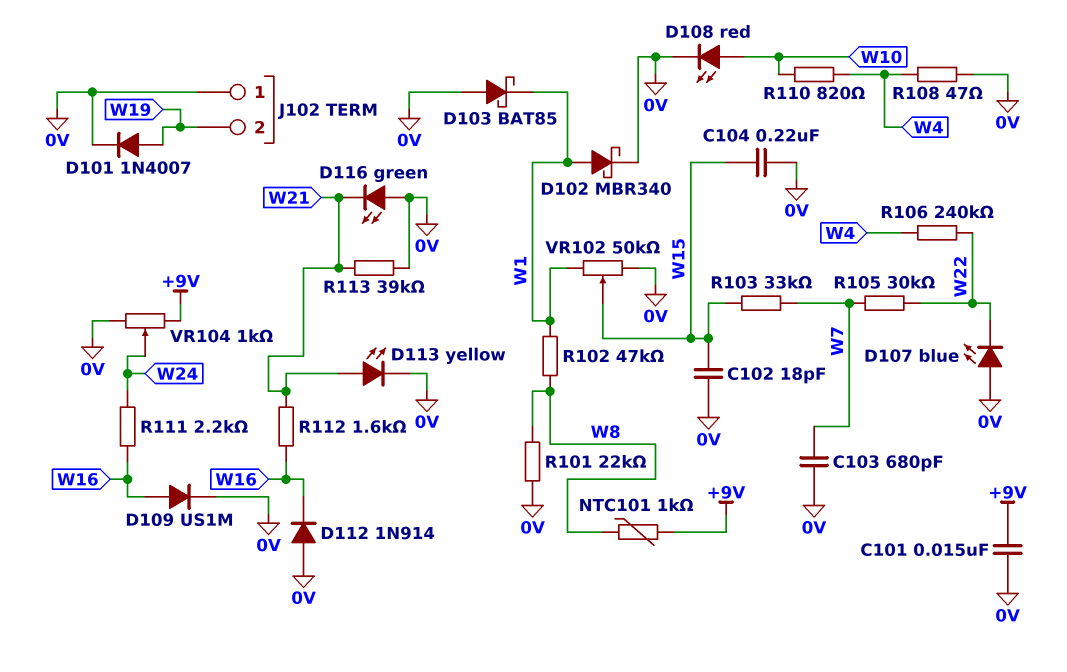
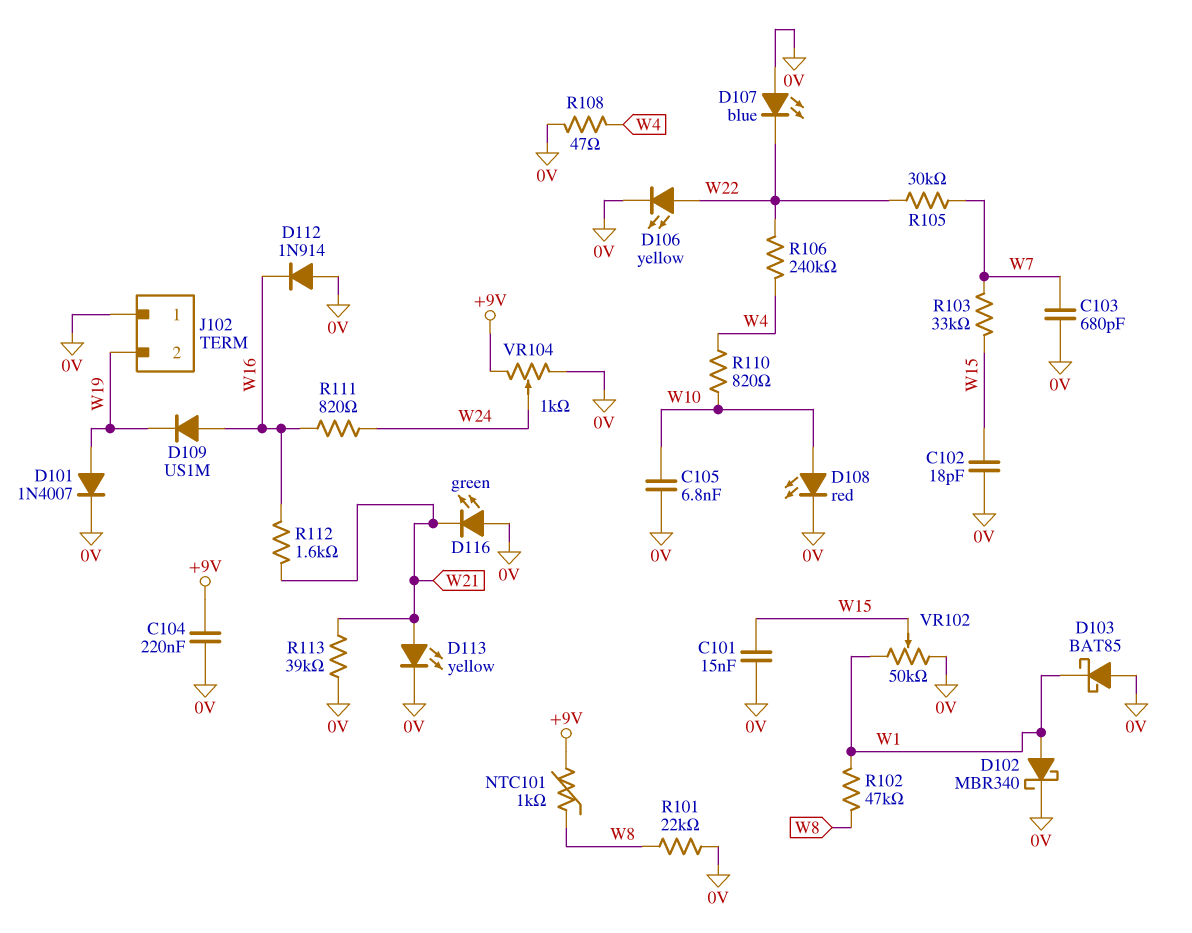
C101: 15nF (+9V, 0V) -> 15nF (0V, W15)
C104: 220nF (0V, W15) -> 220nF (+9V, 0V)
C105: none -> 6.8nF (0V, W10)
D106: none -> LED yellow (A W22, K 0V)
D109: diode US1M (A W16, K 0V) -> diode US1M (A W16, K W19)
R111: 2.2k (W16, W24) -> 820 (W16, W24)

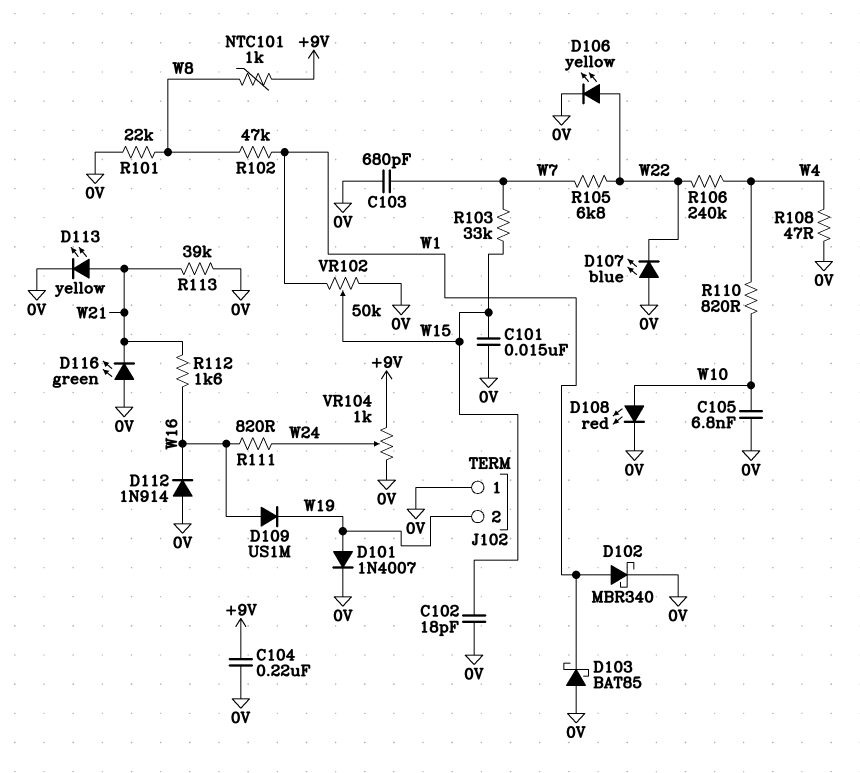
R105: 30k (W7, W22) -> 6.8k (W7, W22)

